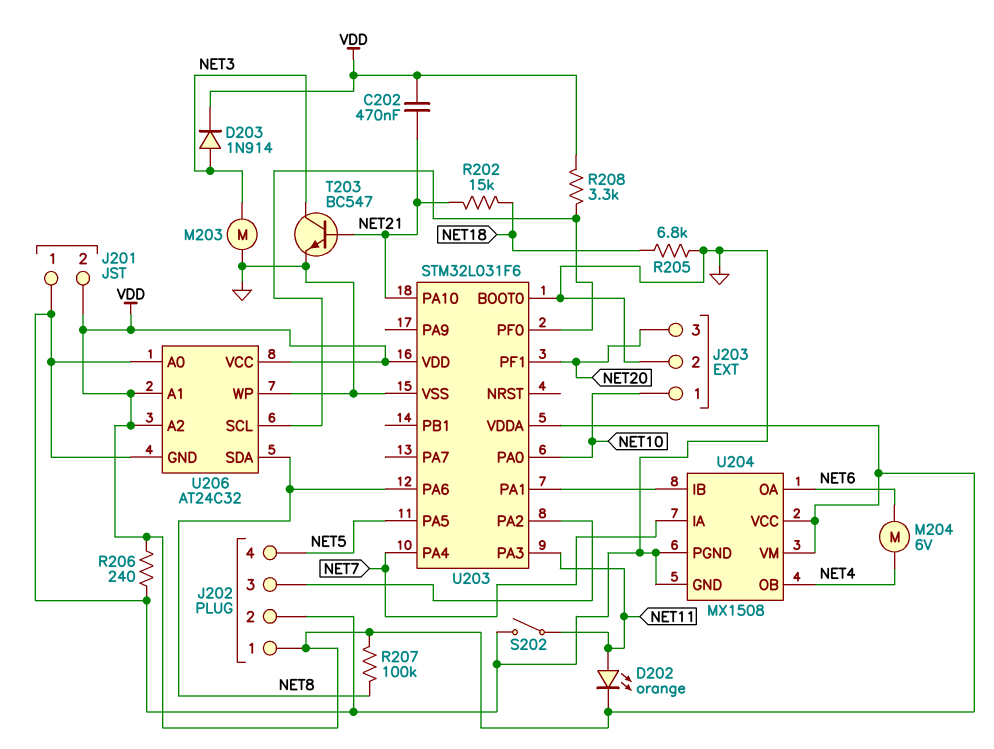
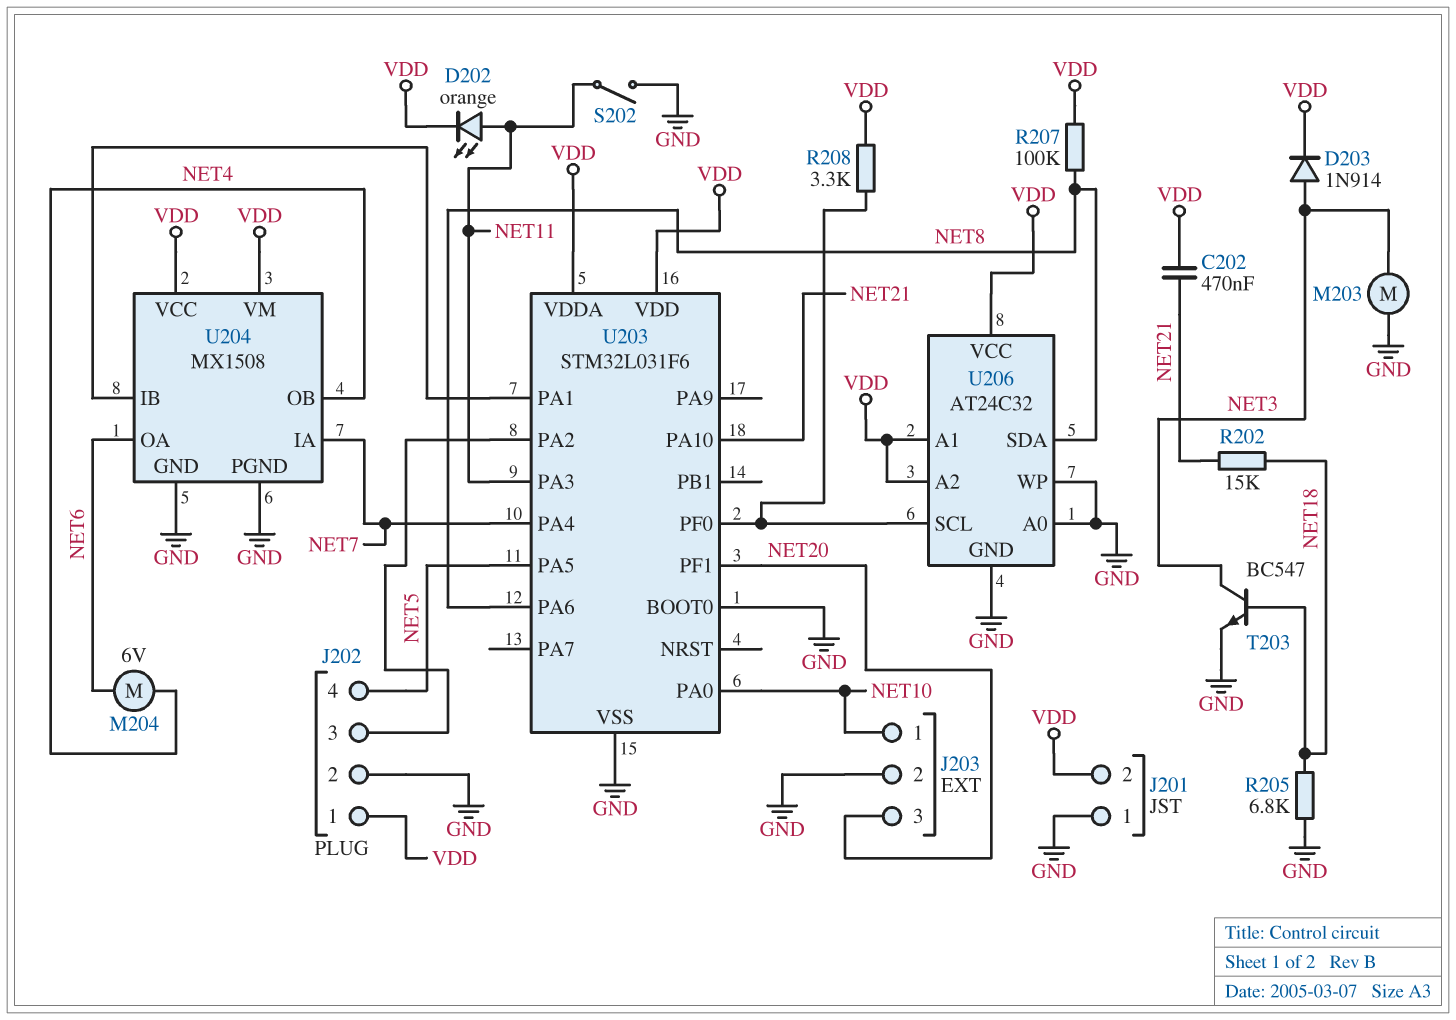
R206: 240 (GND, VDD) -> none
T203: NPN BC547 (B NET21, C NET3, E GND) -> NPN BC547 (B NET18, C NET3, E GND)

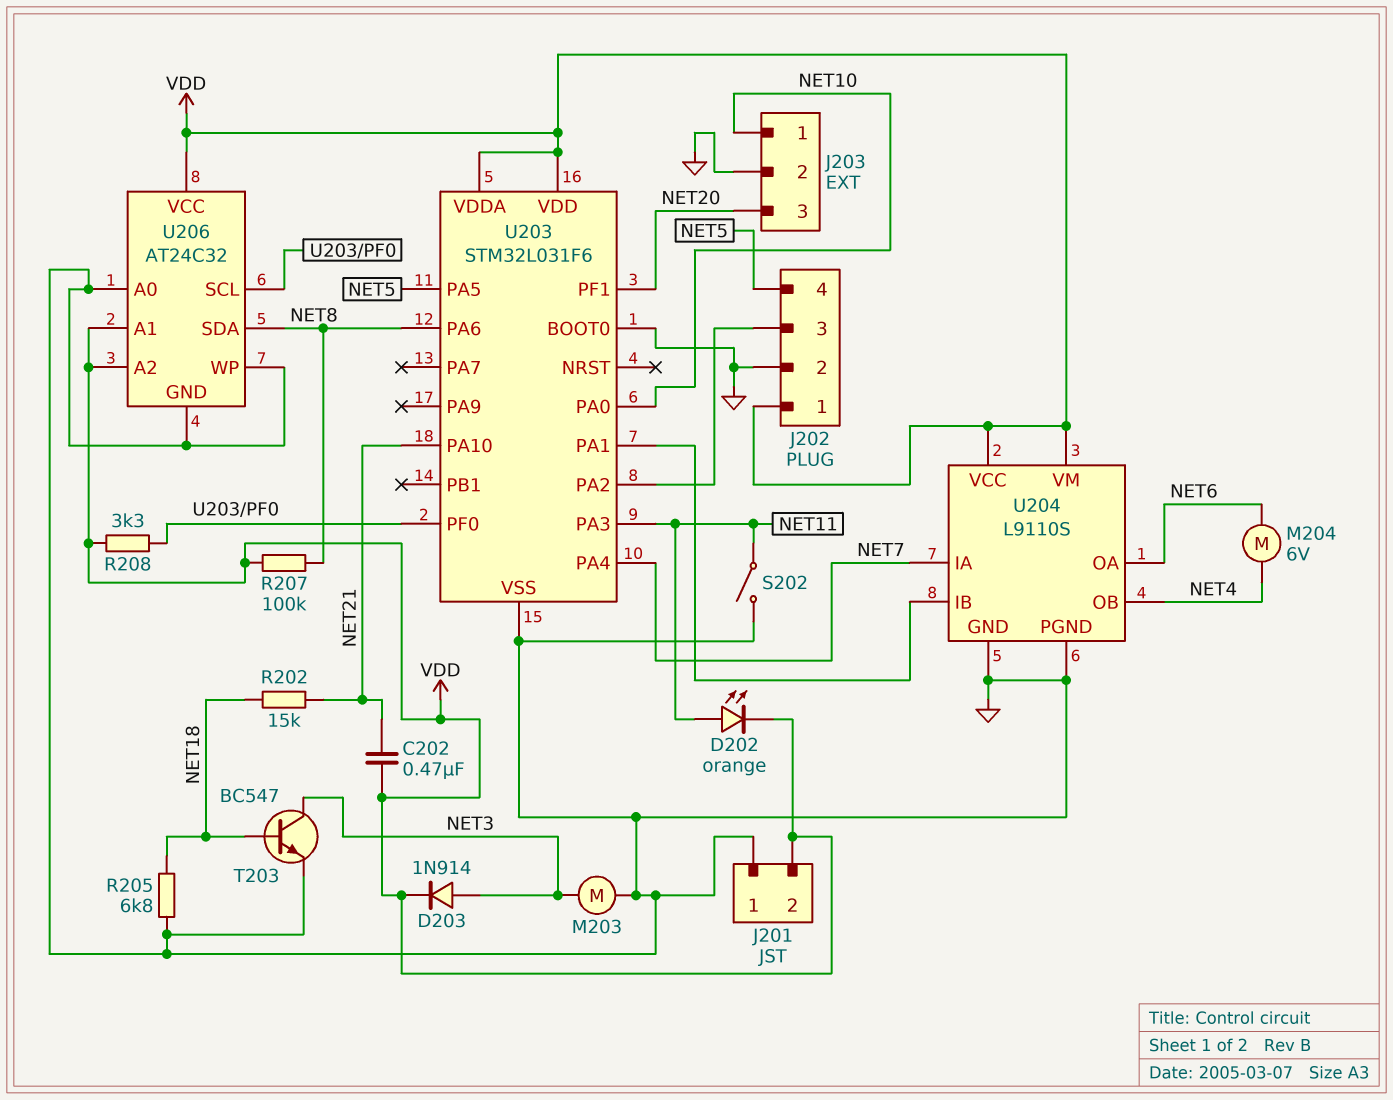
U204: MX1508 -> L9110S

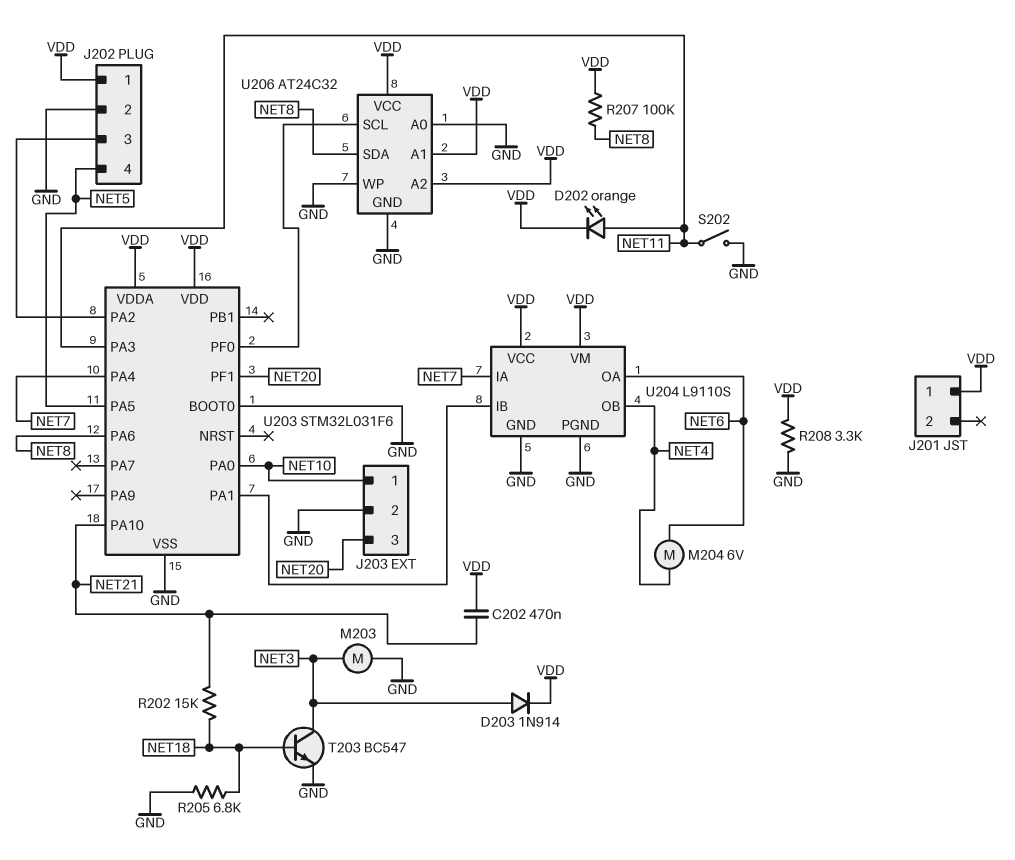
J201 pin 1: GND -> VDD
J201 pin 2: VDD -> none
R208: 3.3k (U203/PF0, VDD) -> 3.3k (GND, VDD)

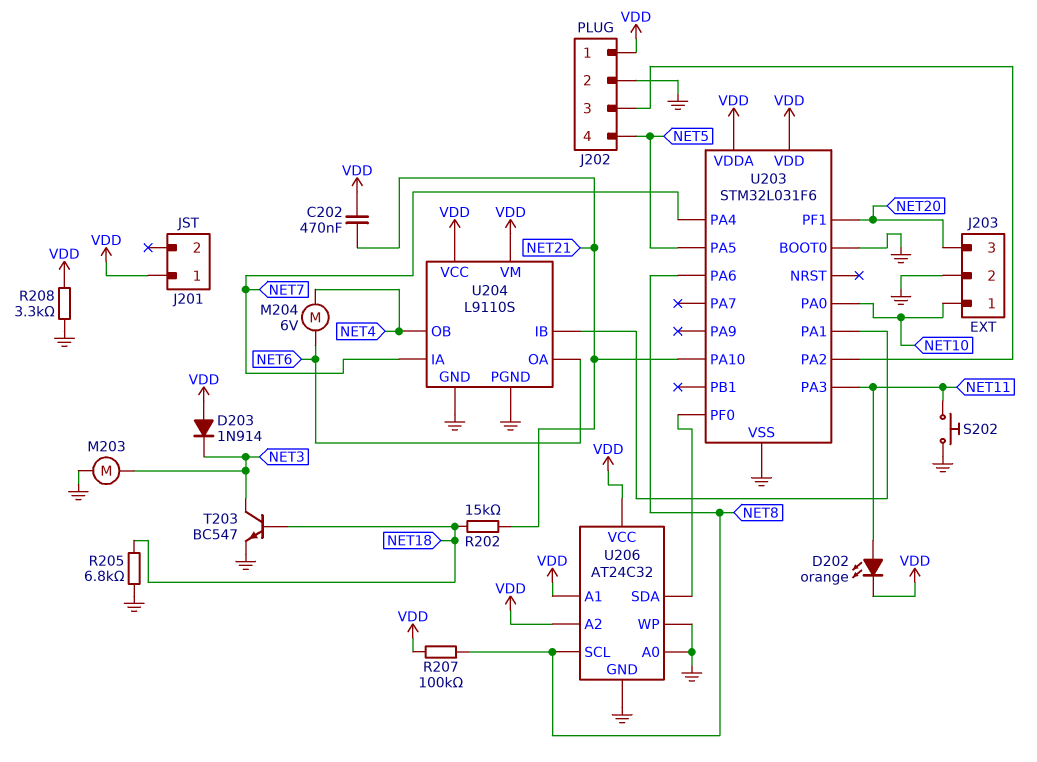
D203: diode 1N914 (A NET3, K VDD) -> diode 1N914 (A VDD, K NET3)
S202: switch (GND, NET11) -> button (GND, NET11)
U206 pin SCL: U203/PF0 -> NET8
U206 pin SDA: NET8 -> U203/PF0

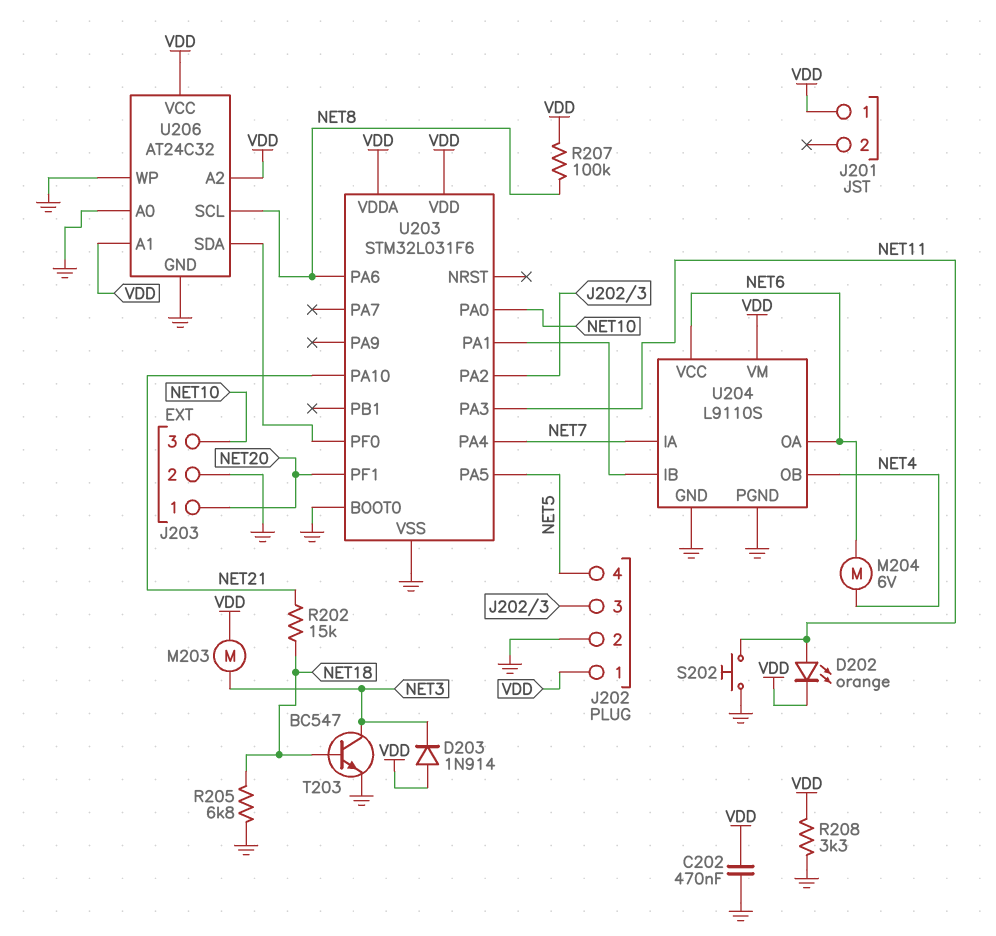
C202: 470nF (NET21, VDD) -> 470nF (GND, VDD)
J203 pin 1: NET10 -> NET20
J203 pin 3: NET20 -> NET10
M203: motor (GND, NET3) -> motor (NET3, VDD)
U204 pin VCC: VDD -> NET6

